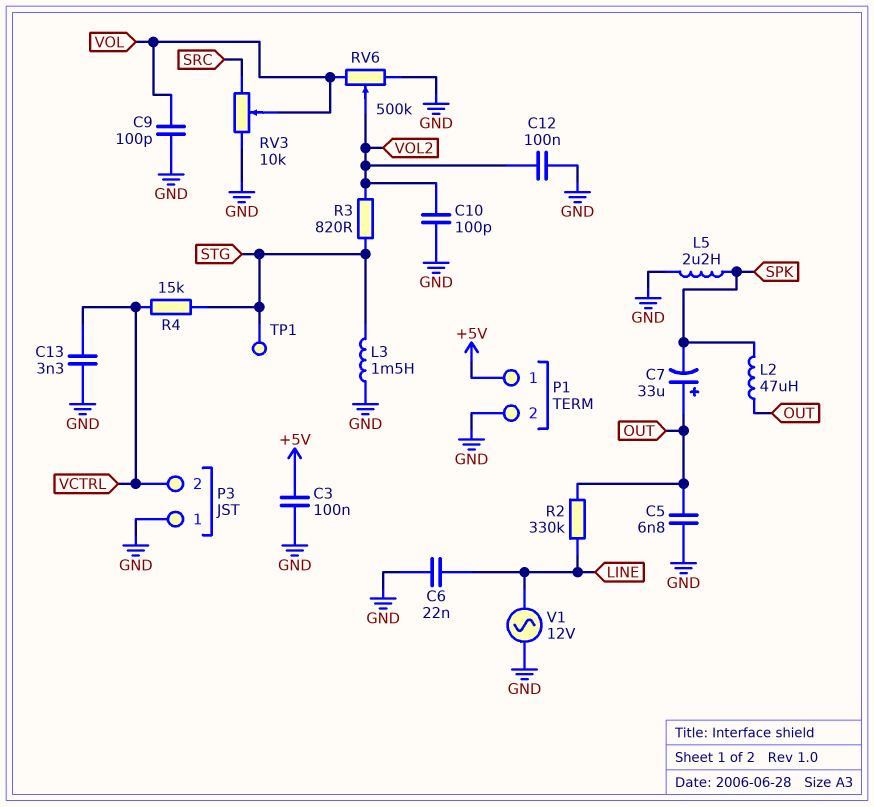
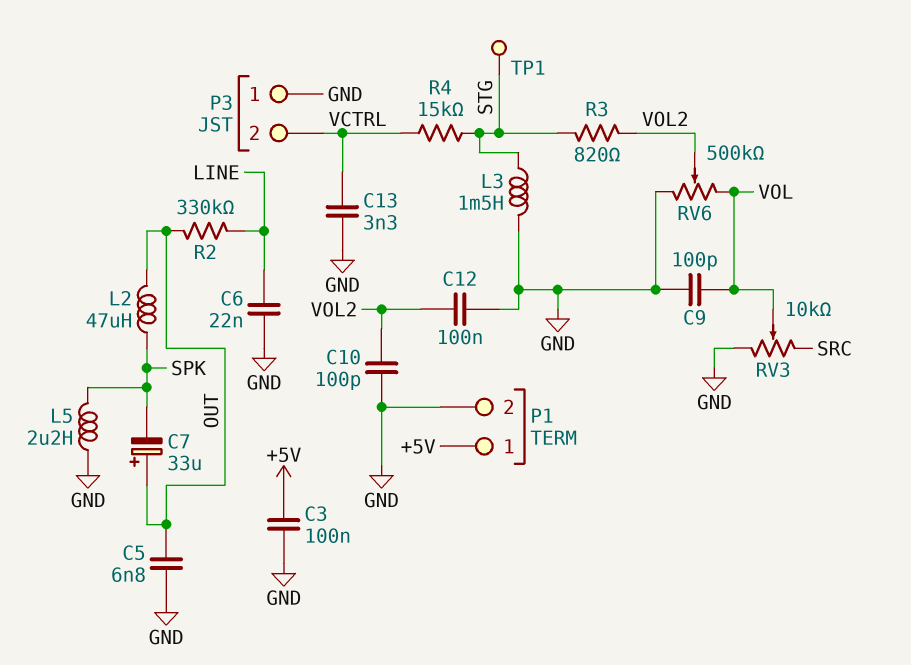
V1: AC 12V (GND, LINE) -> none

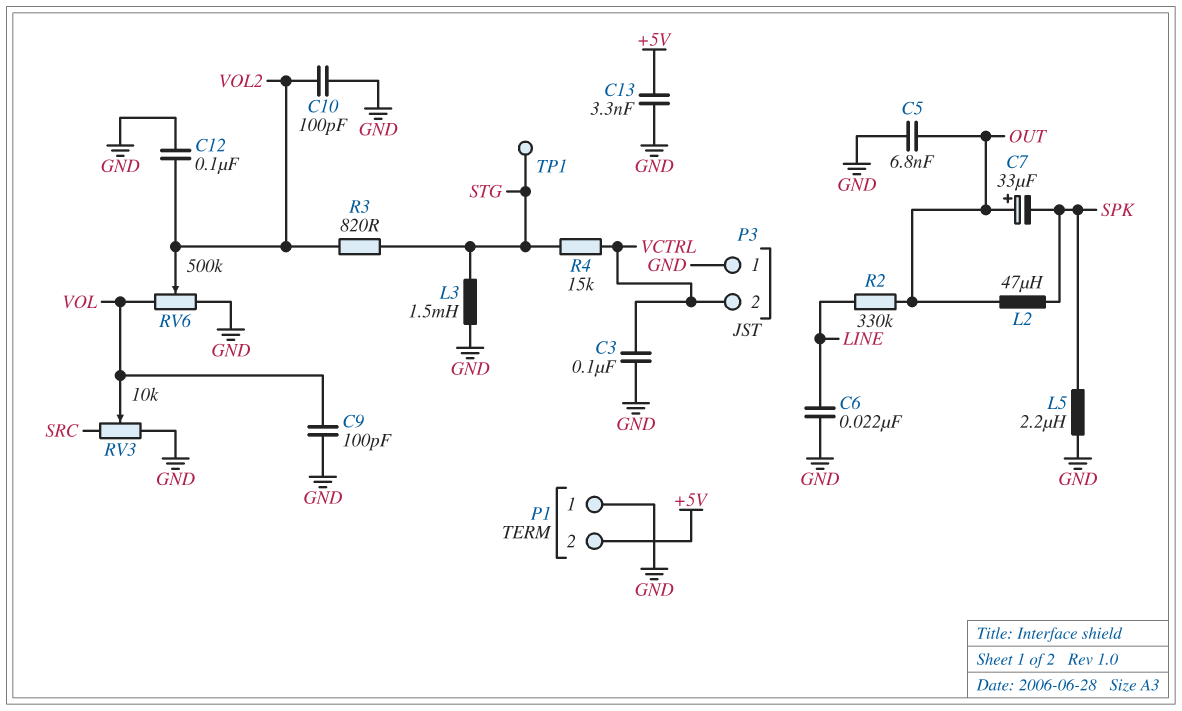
C3: 100nF (+5V, GND) -> 100nF (GND, VCTRL)
C13: 3.3nF (GND, VCTRL) -> 3.3nF (+5V, GND)
P1 pin 1: +5V -> GND
P1 pin 2: GND -> +5V

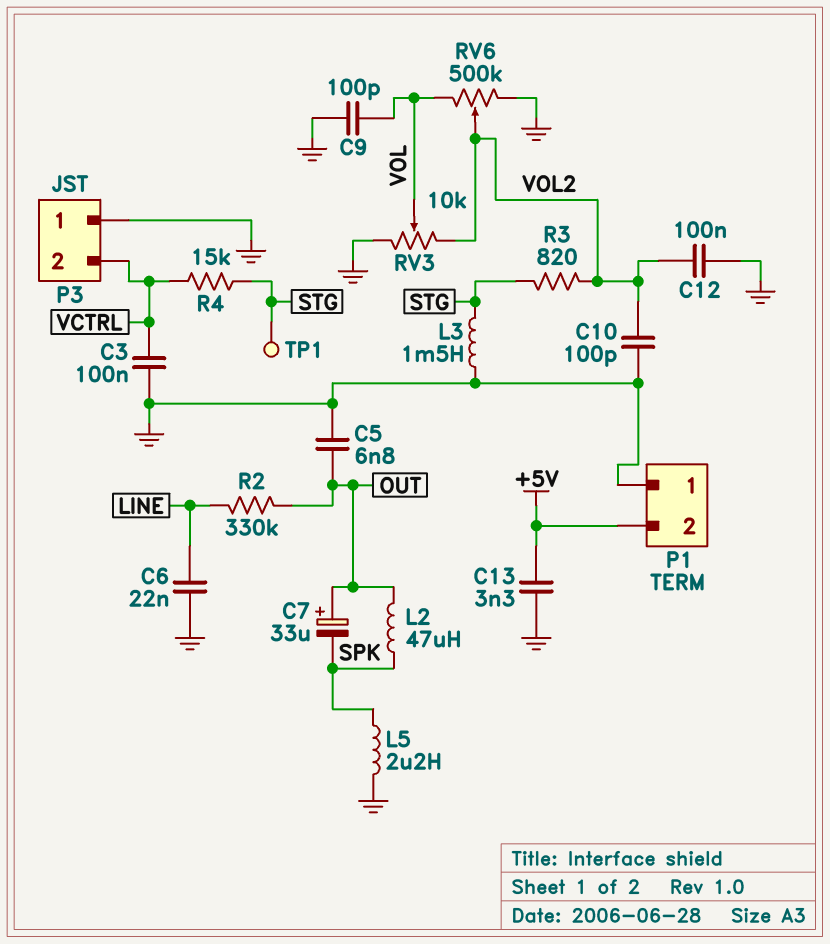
RV3: 10k (GND, SRC, wiper VOL) -> 10k (GND, VOL2, wiper VOL)

